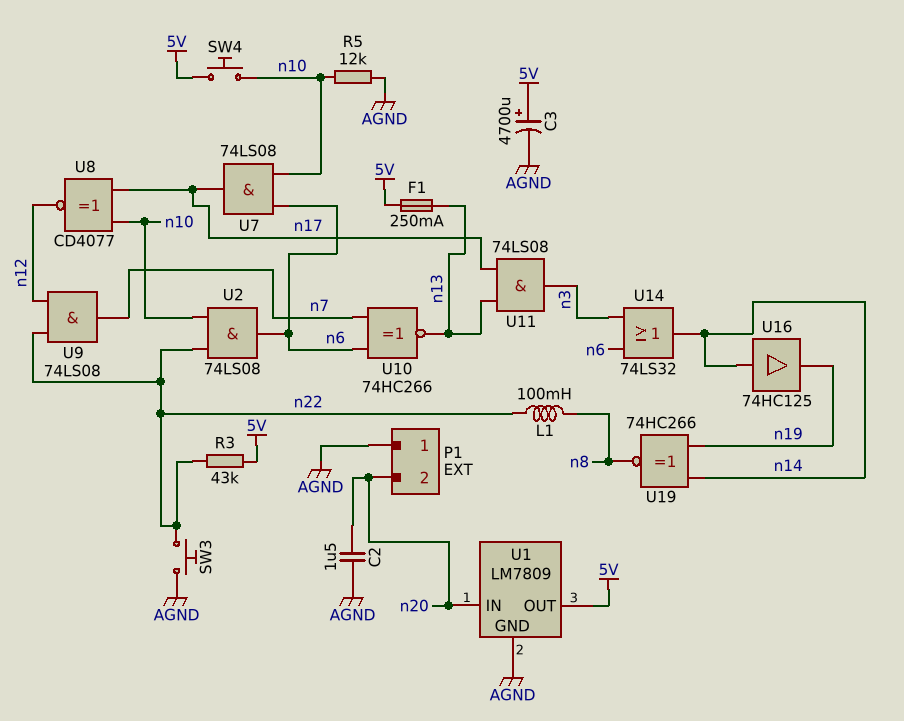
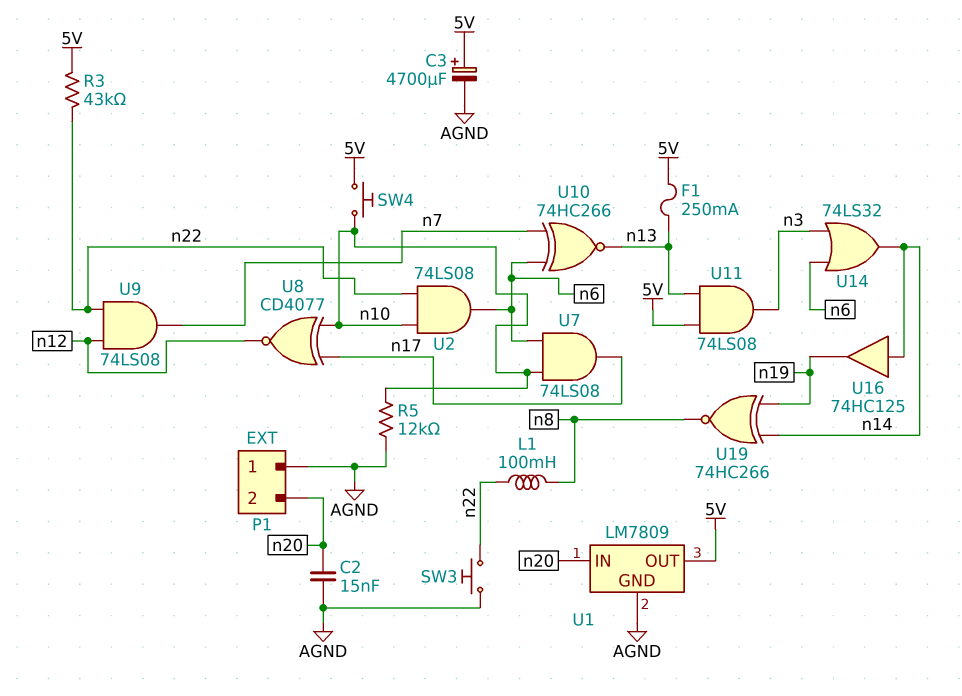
C2: 1.5uF (AGND, n20) -> 15nF (AGND, n20)
U11: AND 74LS08 (in n13, in n17, out n3) -> AND 74LS08 (in 5V, in n13, out n3)

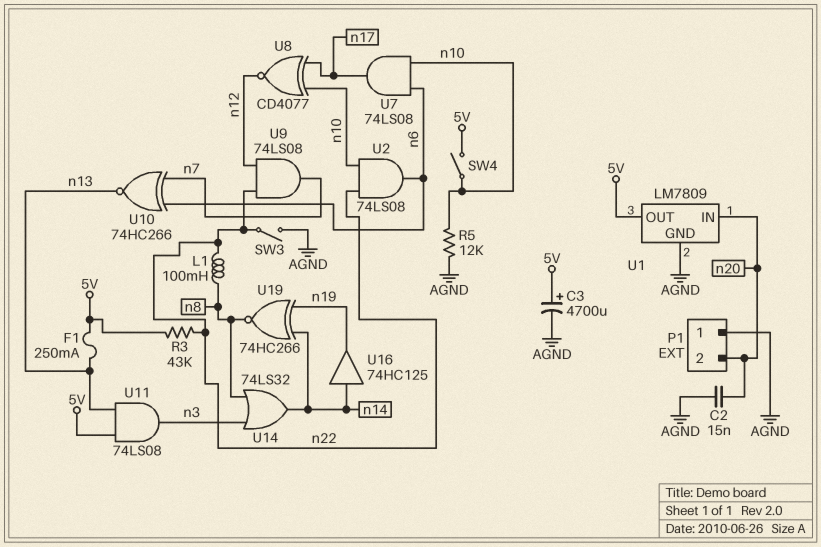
SW3: button (AGND, n22) -> switch (AGND, n22)
SW4: button (5V, n10) -> switch (5V, n10)
U14: OR 74LS32 (in n3, in n6, out n14) -> OR 74LS32 (in n3, in n8, out n14)

